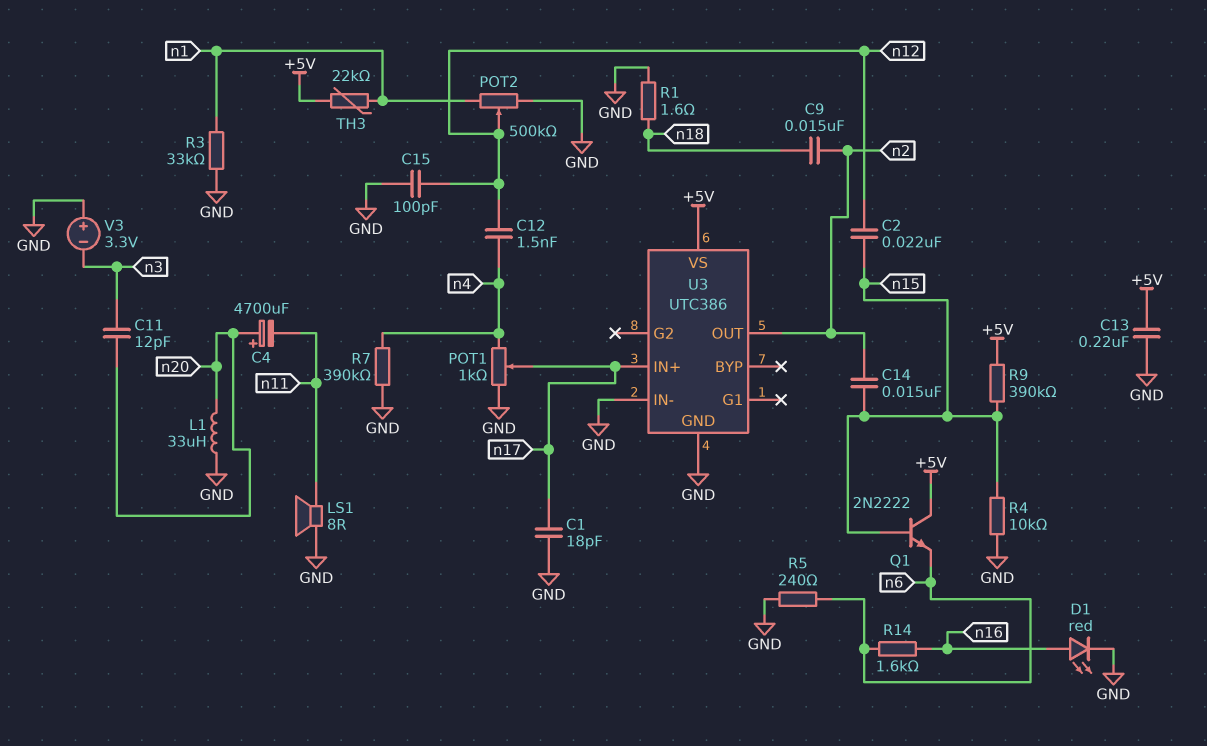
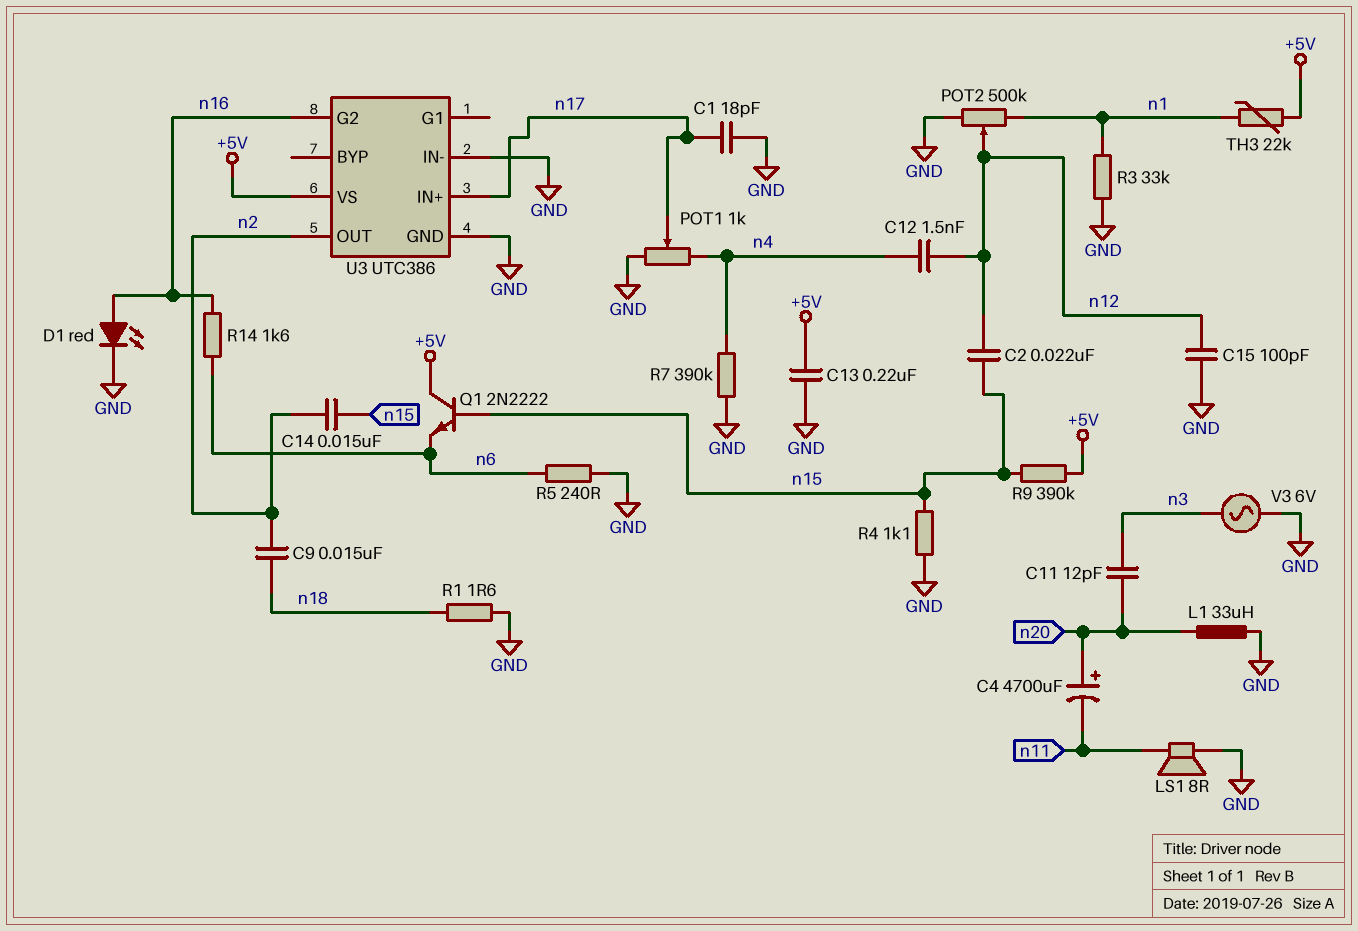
R4: 10k (GND, n15) -> 1.1k (GND, n15)
U3 pin G2: none -> n16
V3: 3.3V (plus GND, minus n3) -> AC 6V (GND, n3)

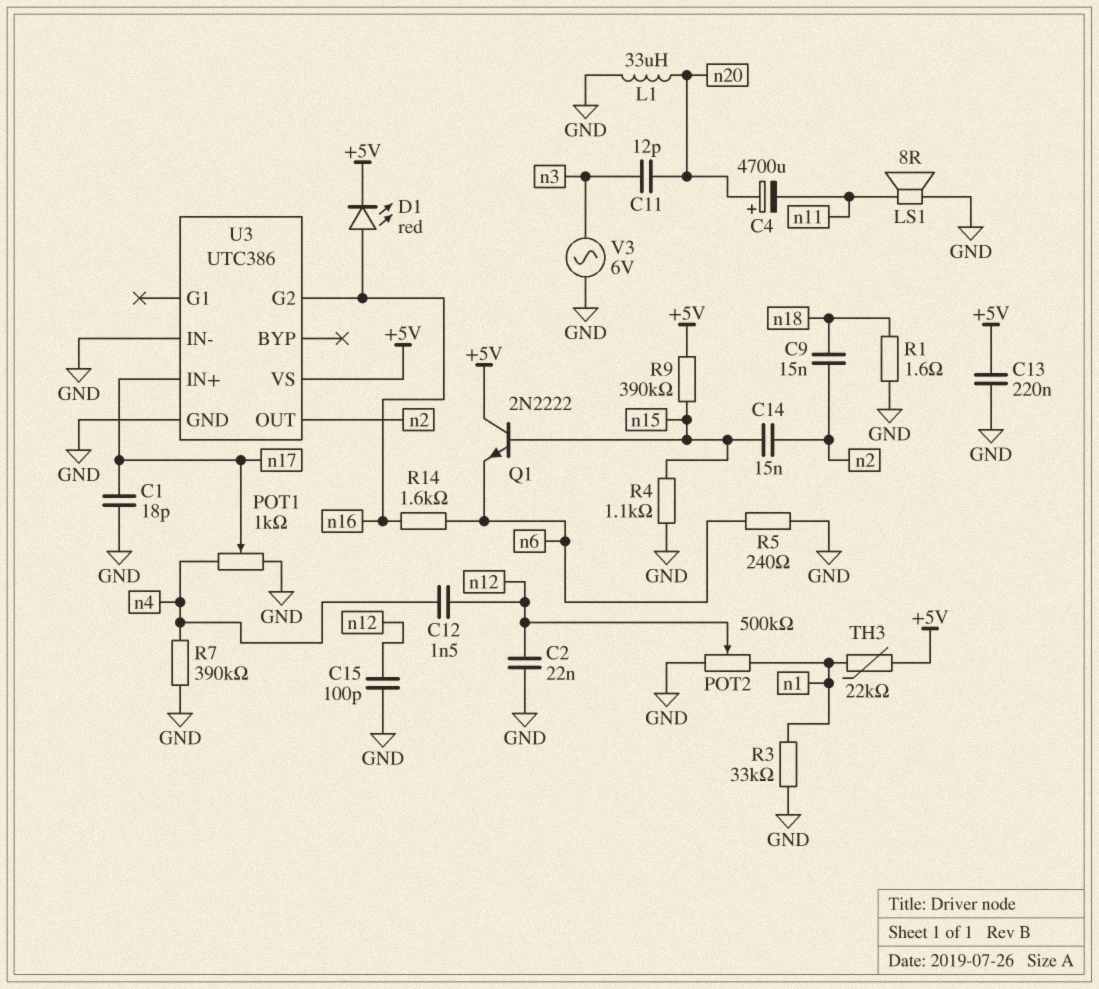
C2: 22nF (n12, n15) -> 22nF (GND, n12)
D1: LED red (A n16, K GND) -> LED red (A n16, K +5V)

